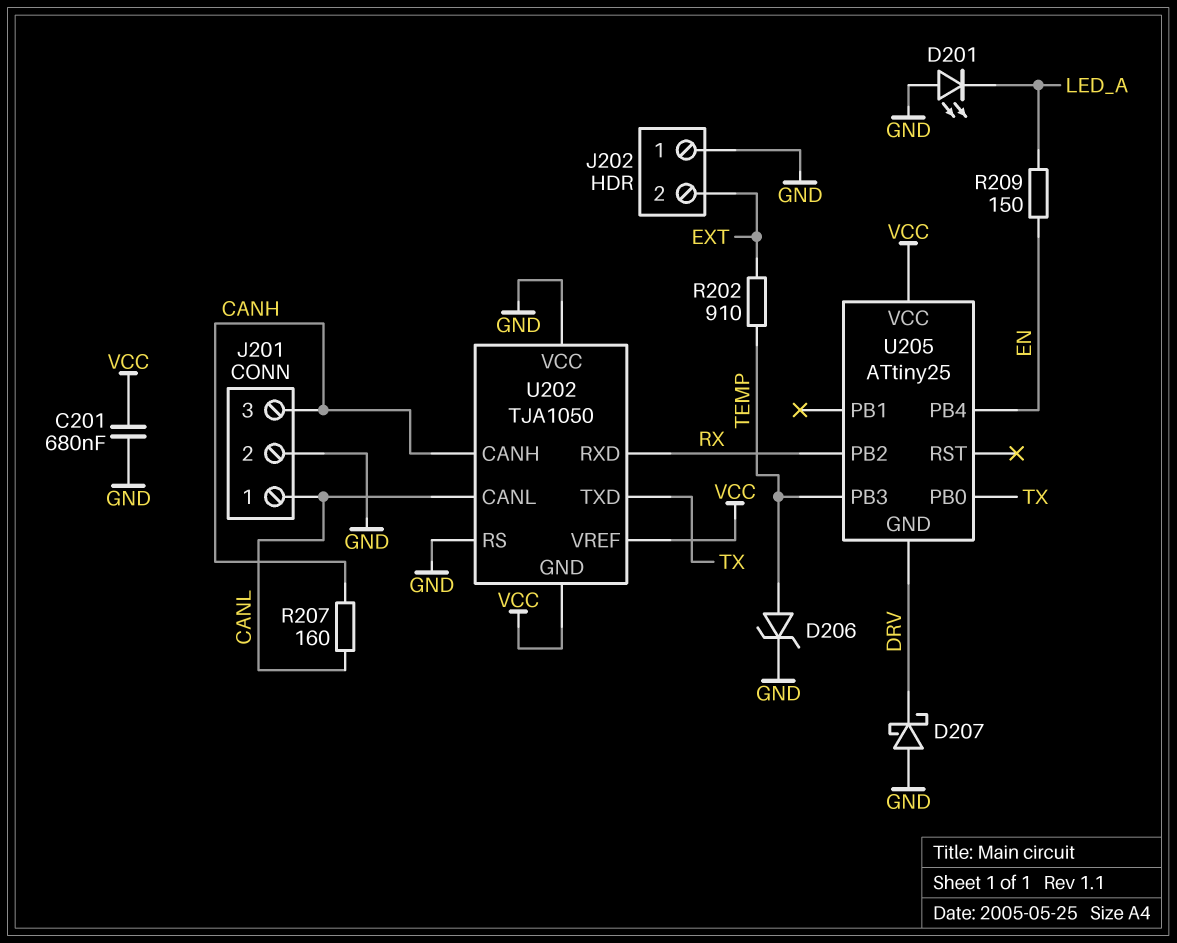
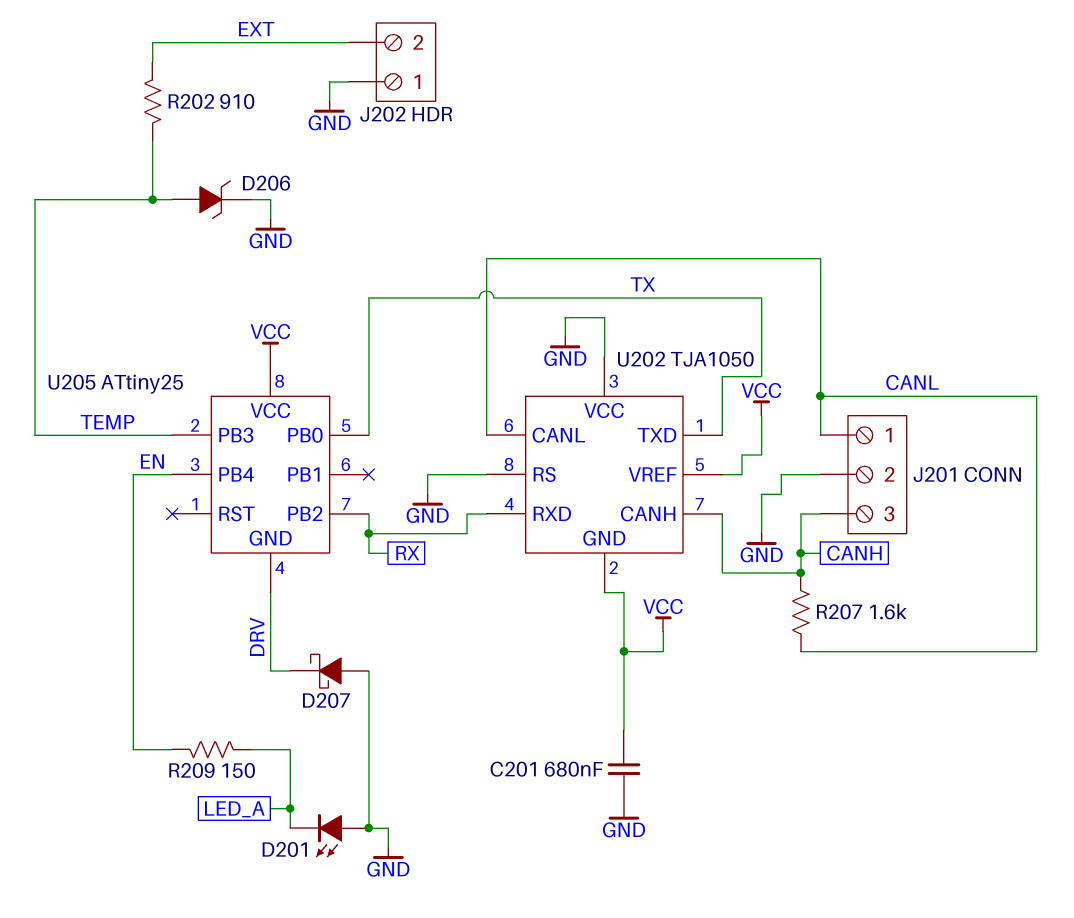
R207: 160 (CANH, CANL) -> 1.6k (CANH, CANL)

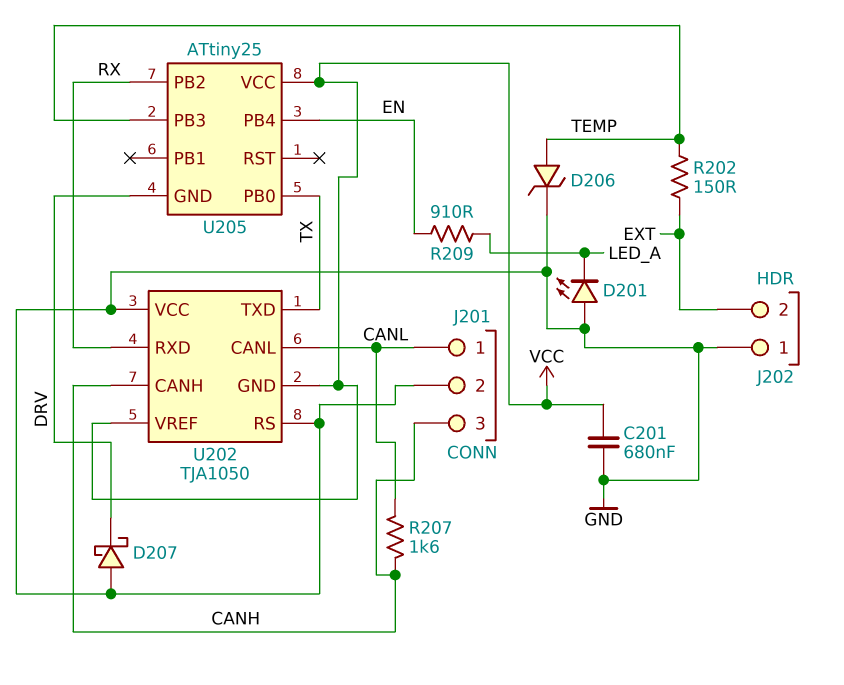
R202: 910 (EXT, TEMP) -> 150 (EXT, TEMP)
R209: 150 (EN, LED_A) -> 910 (EN, LED_A)

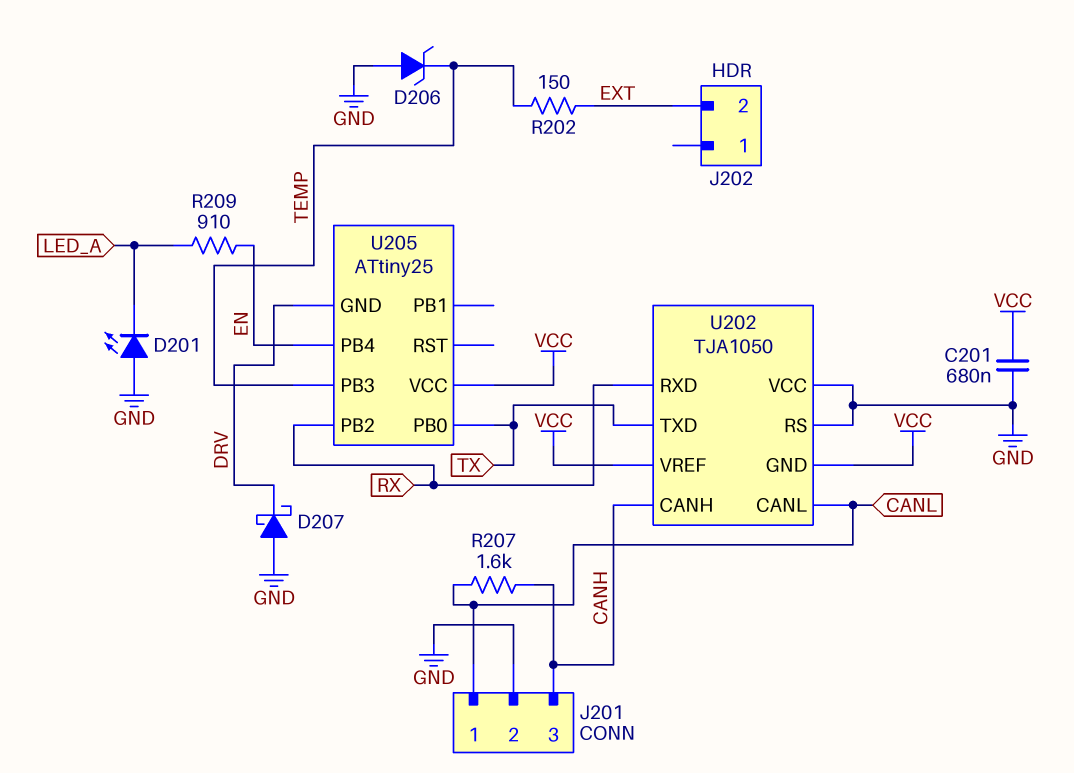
D206: zener (A TEMP, K GND) -> zener (A GND, K TEMP)
J202 pin 1: GND -> none

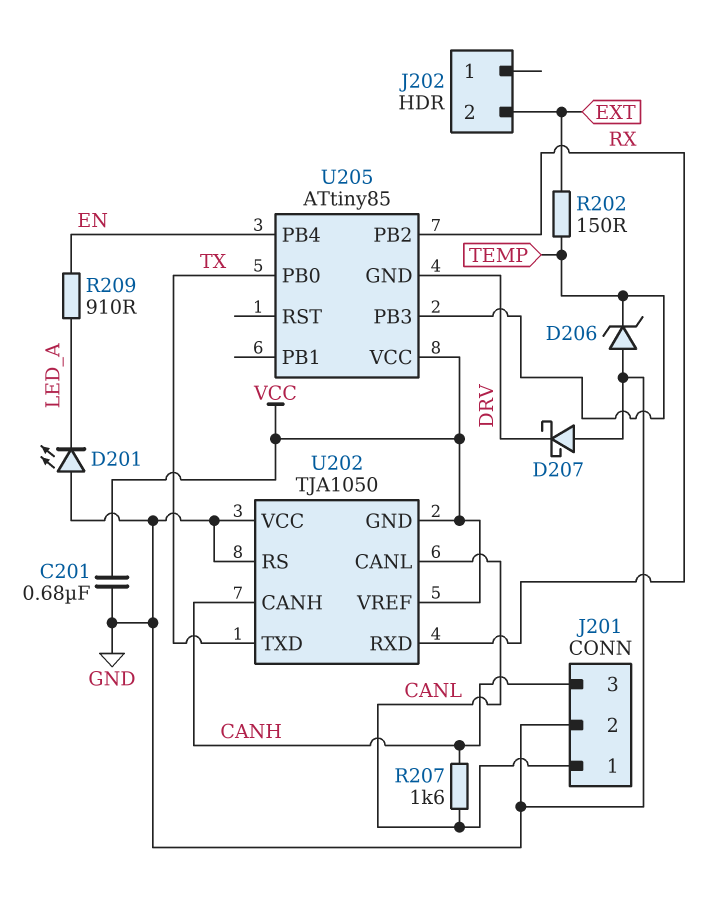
U205: ATtiny25 -> ATtiny85

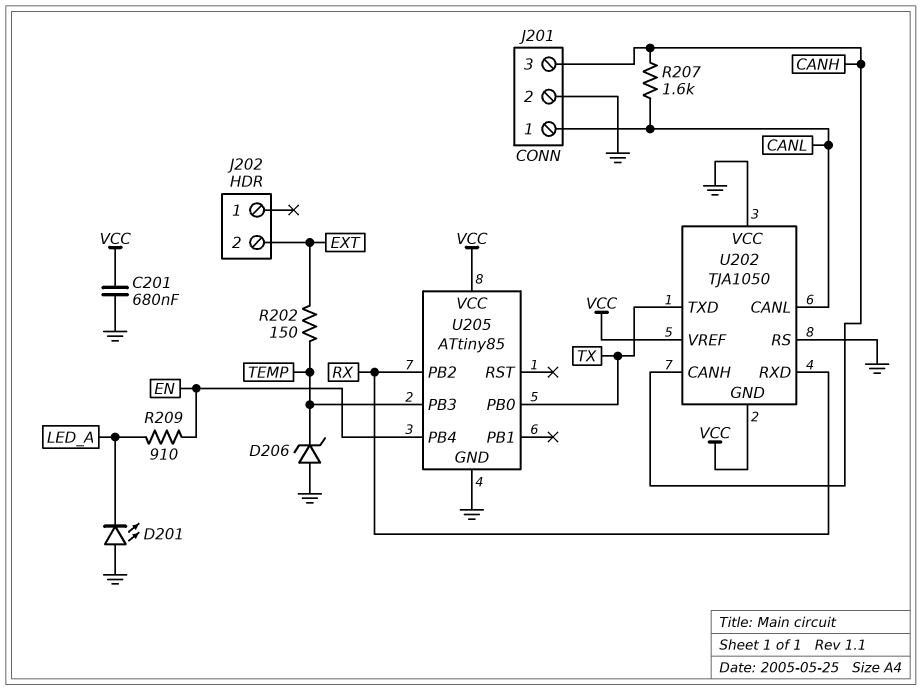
D207: schottky (A GND, K DRV) -> none
U205 pin GND: DRV -> GND

